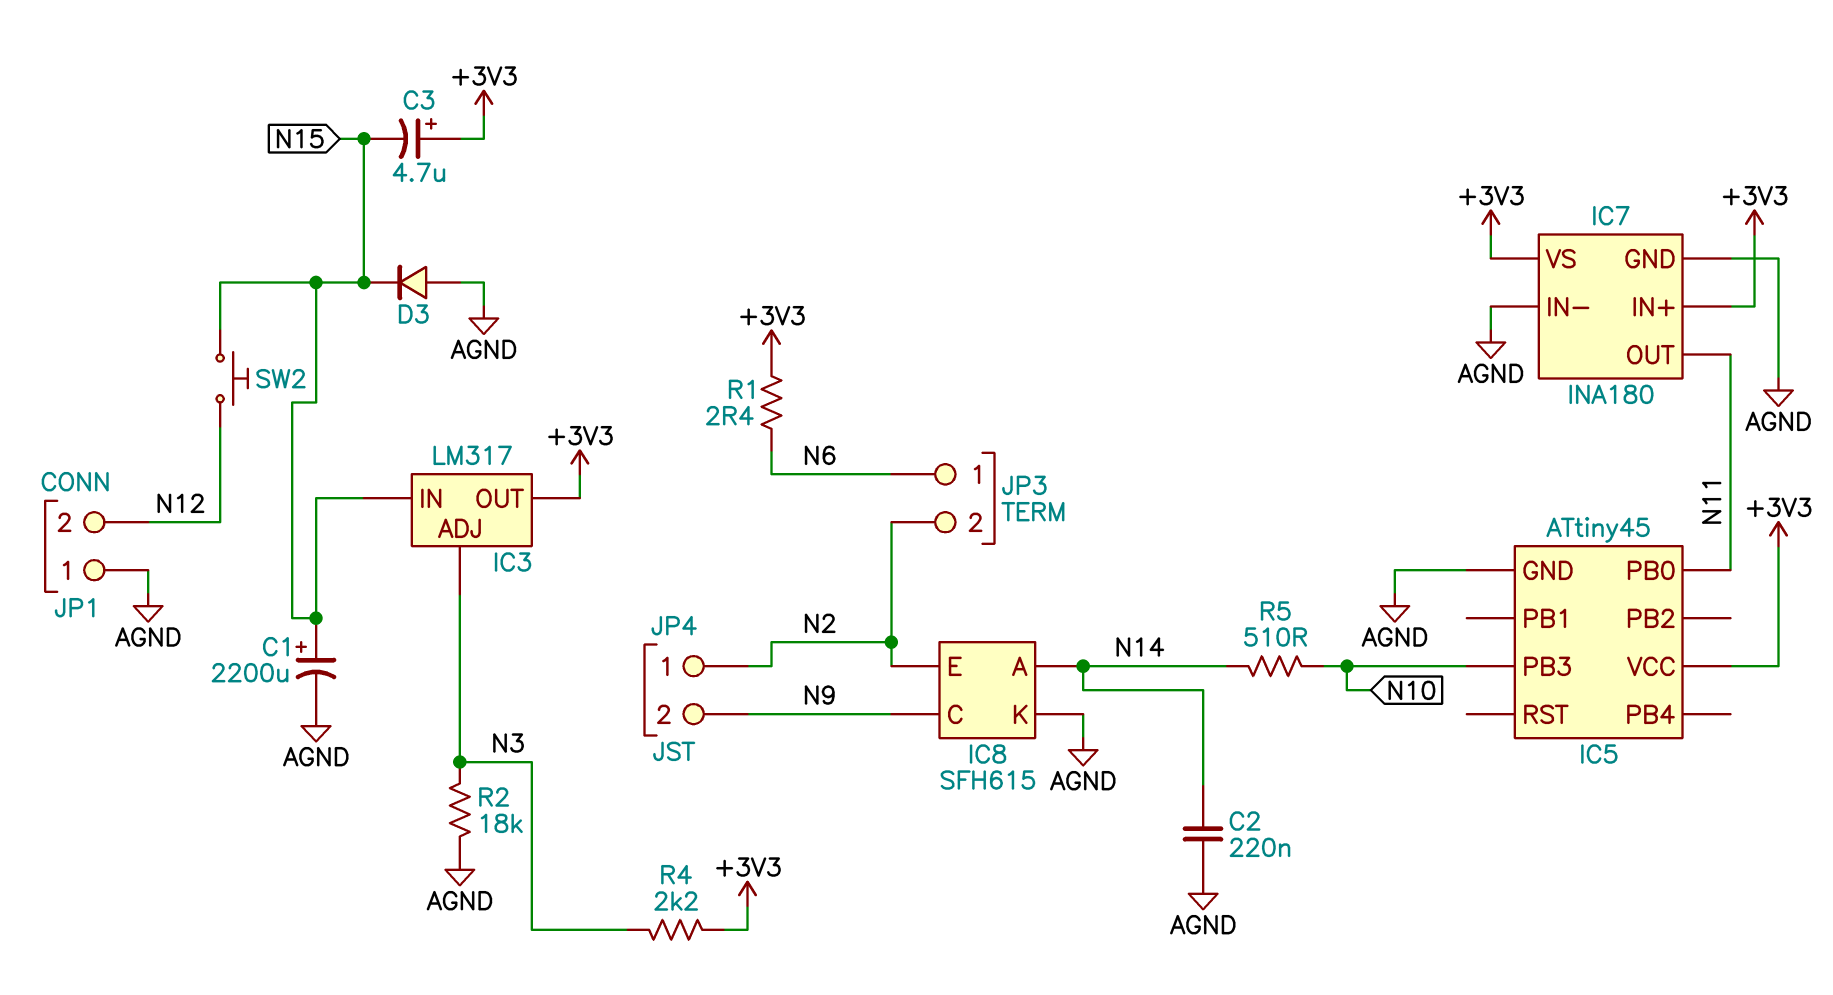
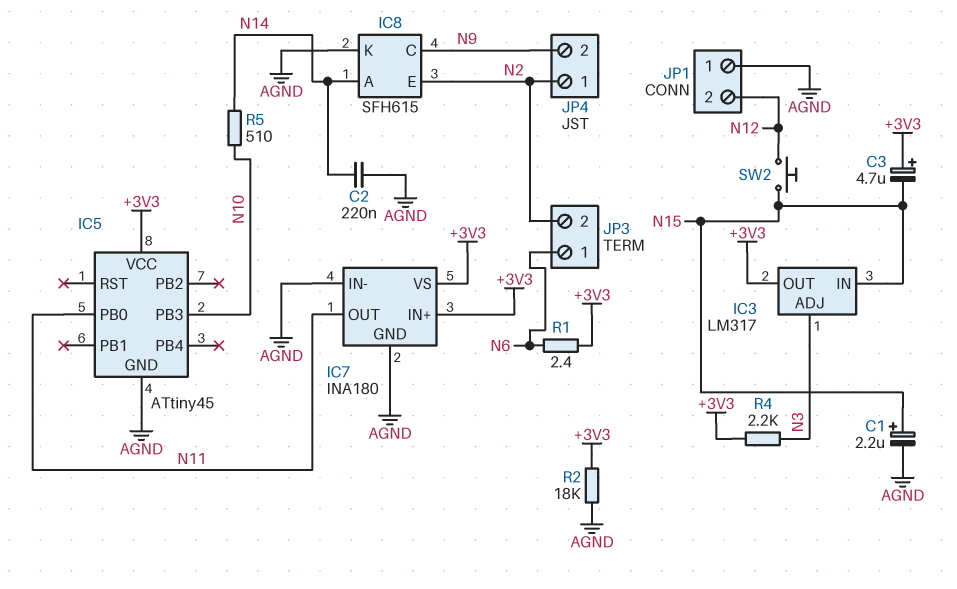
C1: 2200uF (plus N15, minus AGND) -> 2.2uF (plus N15, minus AGND)
D3: diode (A AGND, K N15) -> none
R2: 18k (AGND, N3) -> 18k (+3V3, AGND)

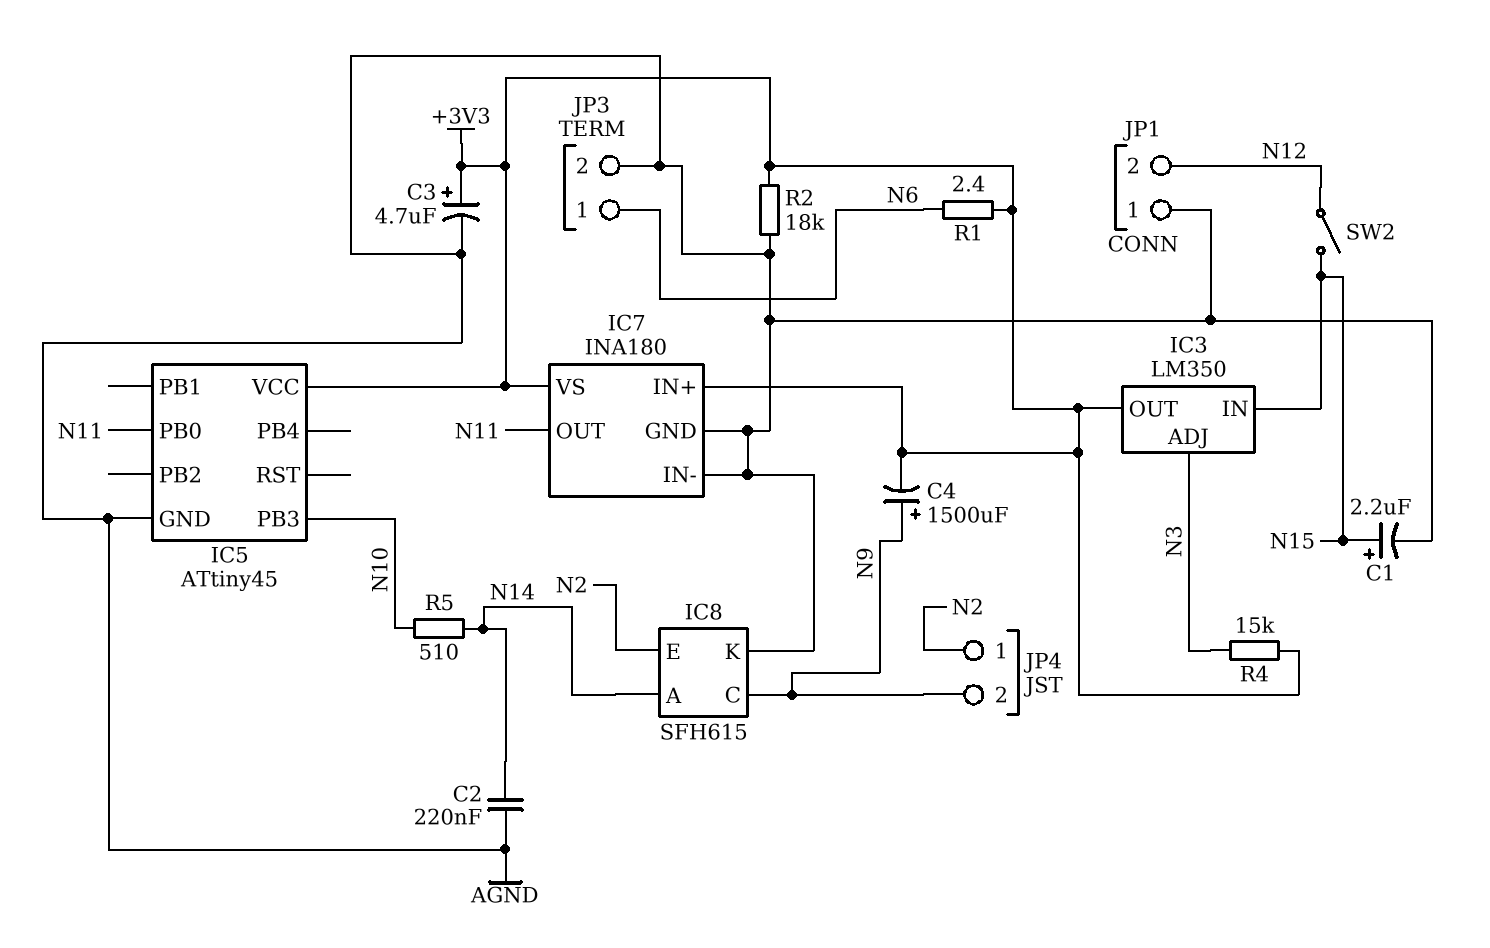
C3: 4.7uF (plus +3V3, minus N15) -> 4.7uF (plus +3V3, minus AGND)
C4: none -> 1500uF (plus N9, minus +3V3)
IC3: LM317 -> LM350
JP3 pin 2: N2 -> AGND
R4: 2.2k (+3V3, N3) -> 15k (+3V3, N3)
SW2: button (N12, N15) -> switch (N12, N15)

